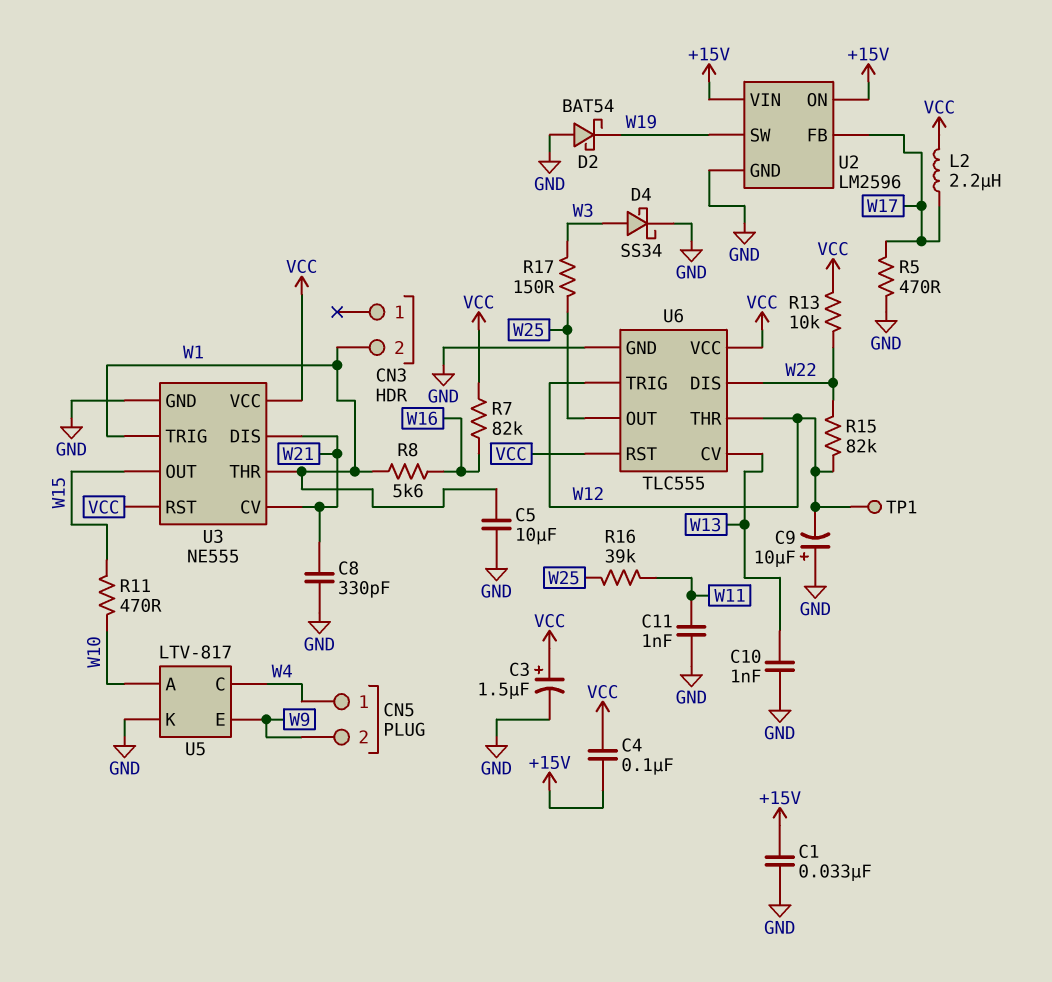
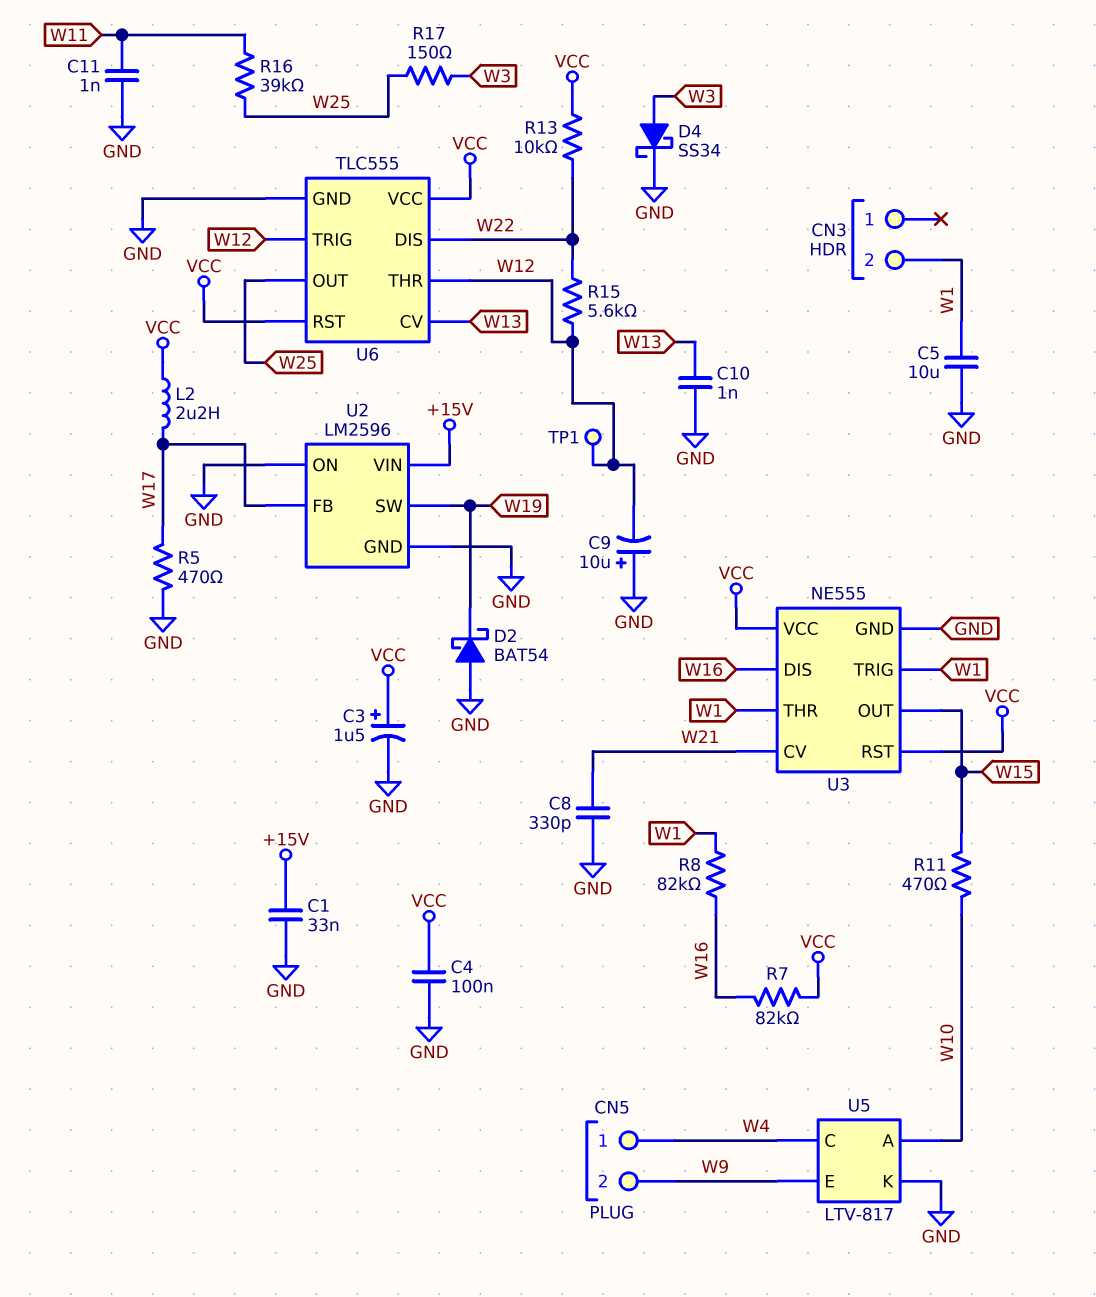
C4: 100nF (+15V, VCC) -> 100nF (GND, VCC)
R8: 5.6k (W1, W16) -> 82k (W1, W16)
R15: 82k (W12, W22) -> 5.6k (W12, W22)
U2 pin ON: +15V -> GND
U3 pin DIS: W21 -> W16

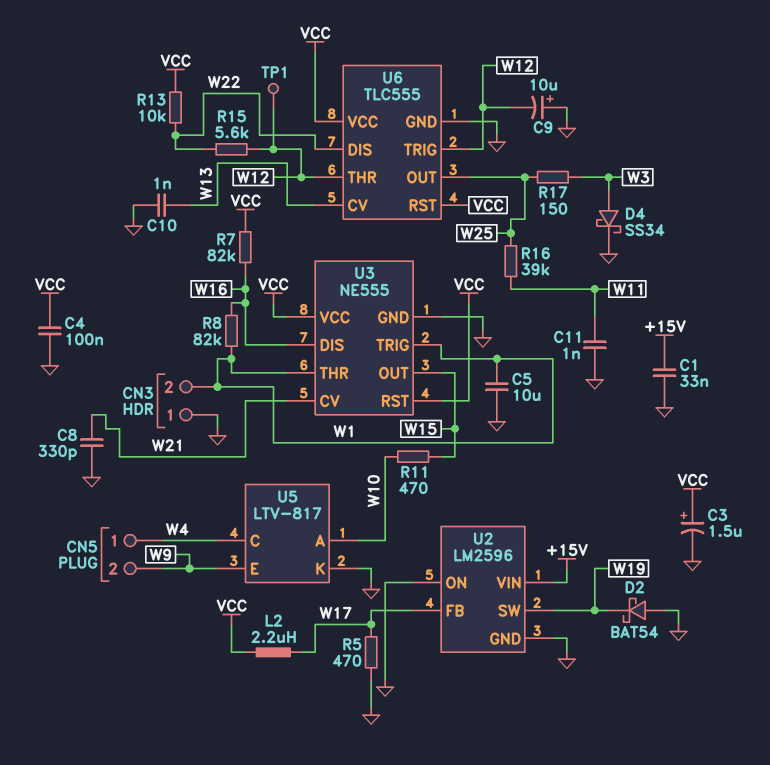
CN3 pin 1: none -> GND

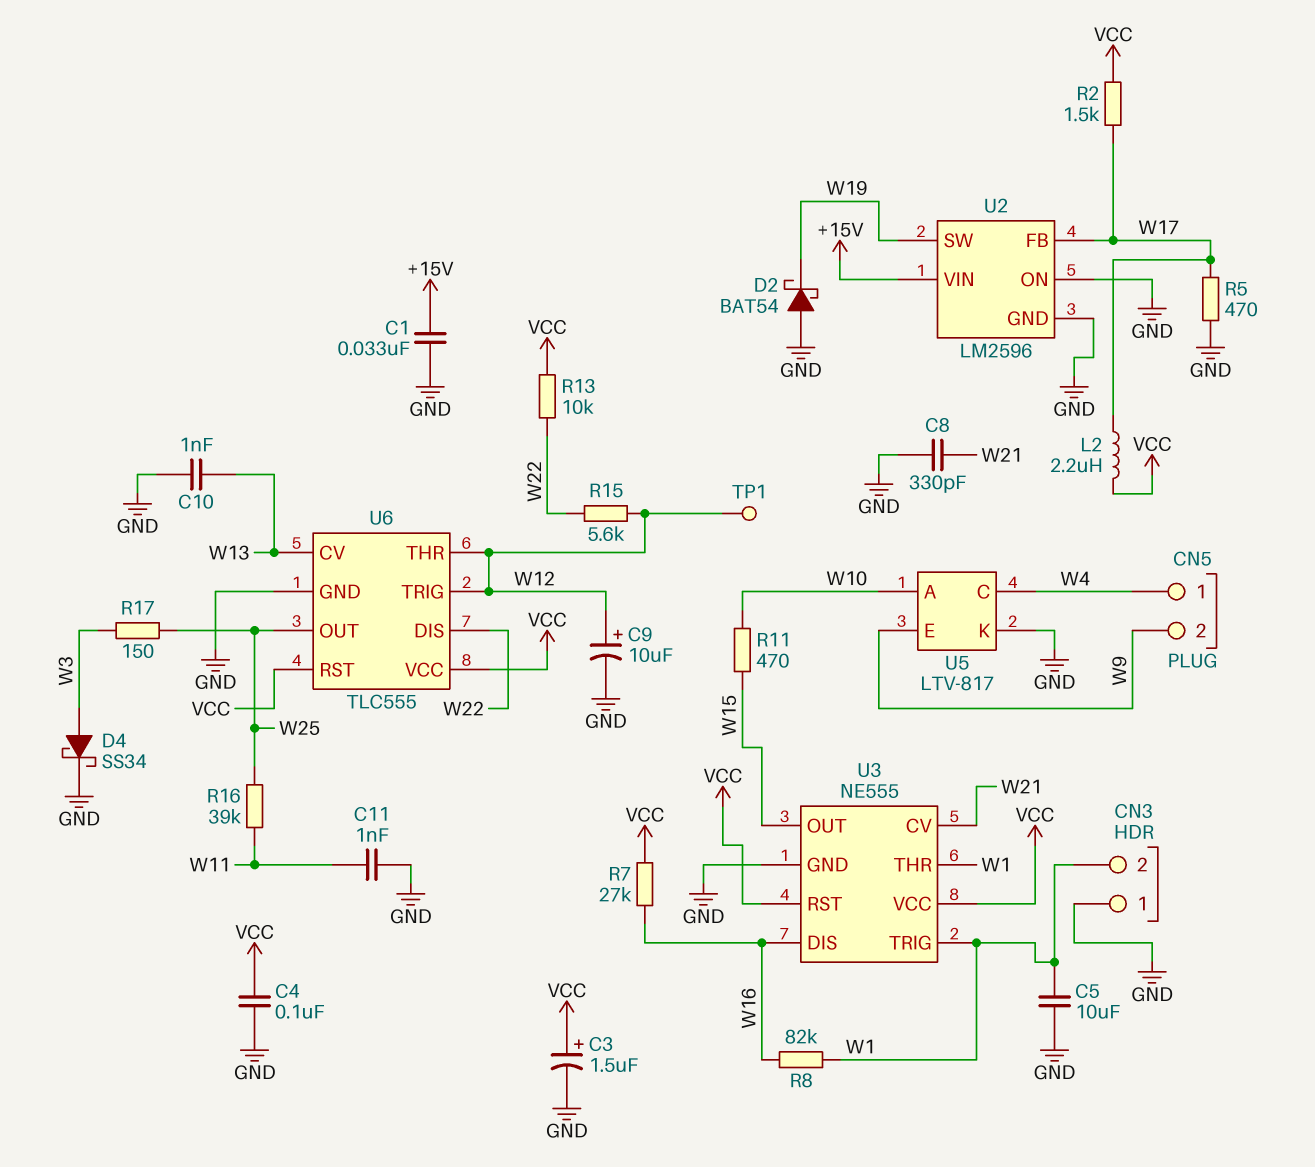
C9: 10uF (plus GND, minus W12) -> 10uF (plus W12, minus GND)
R2: none -> 1.5k (VCC, W17)
R7: 82k (VCC, W16) -> 27k (VCC, W16)

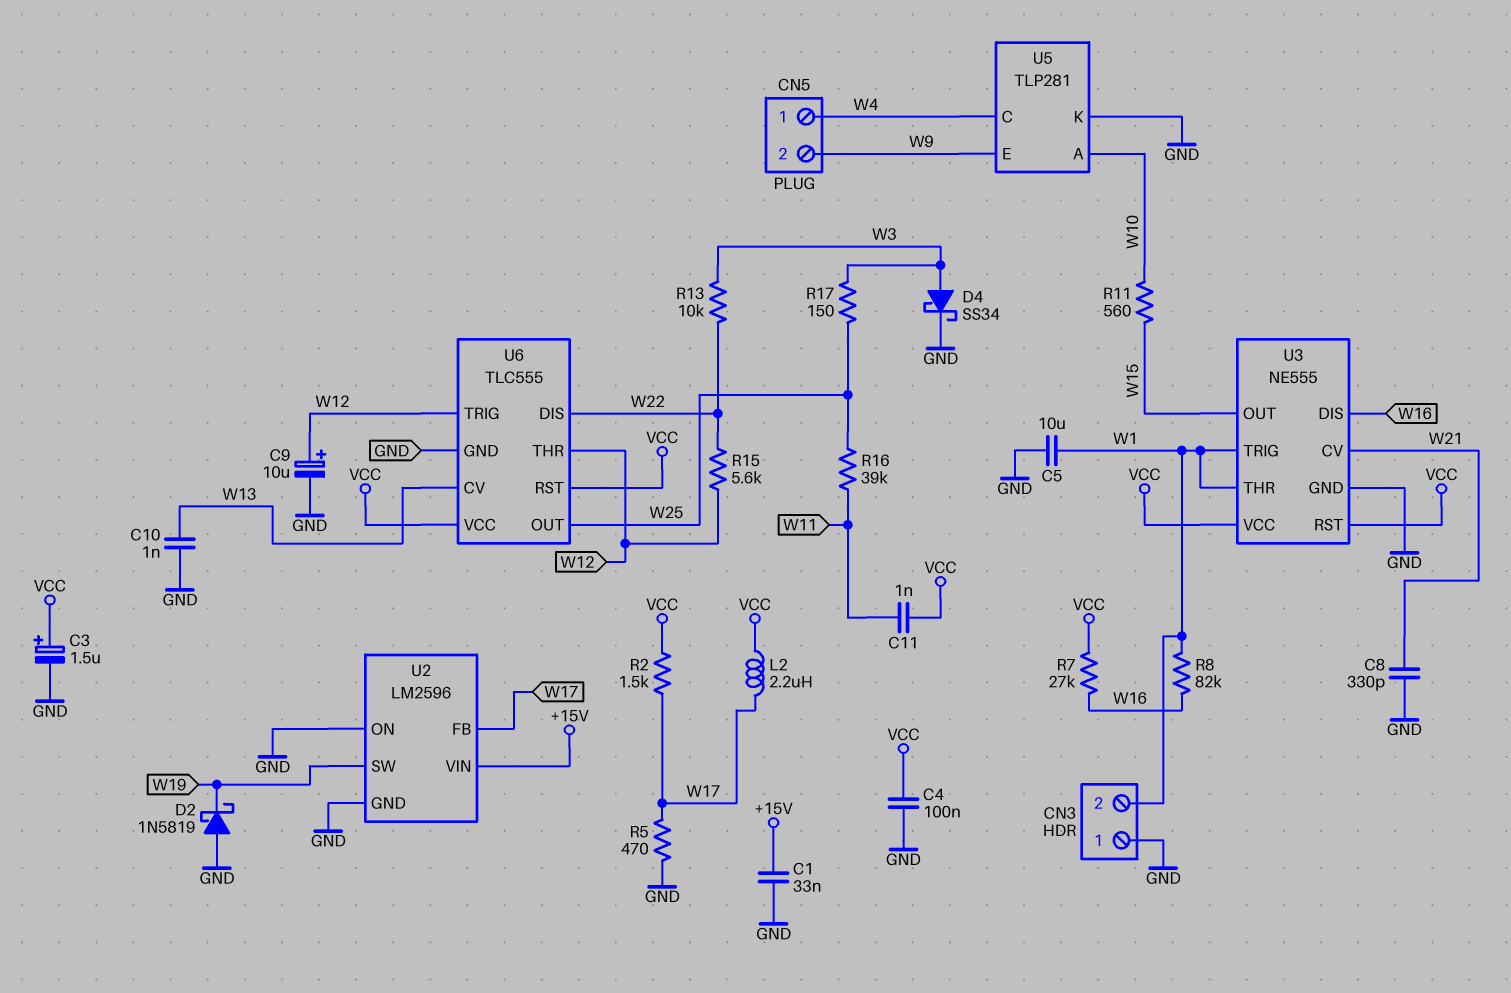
C11: 1nF (GND, W11) -> 1nF (VCC, W11)
D2: schottky BAT54 (A GND, K W19) -> schottky 1N5819 (A GND, K W19)
R11: 470 (W10, W15) -> 560 (W10, W15)
R13: 10k (VCC, W22) -> 10k (W3, W22)
TP1: test point (W12) -> none
U5: LTV-817 -> TLP281

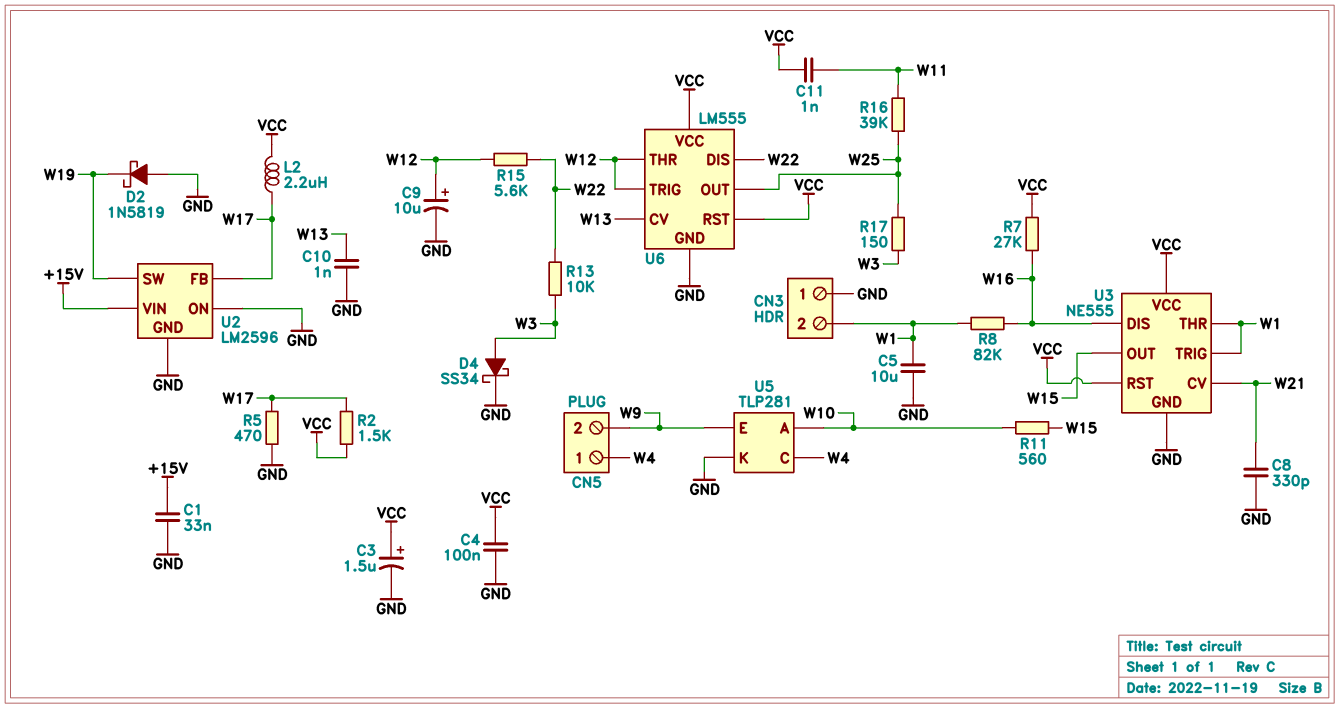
U6: TLC555 -> LM555

